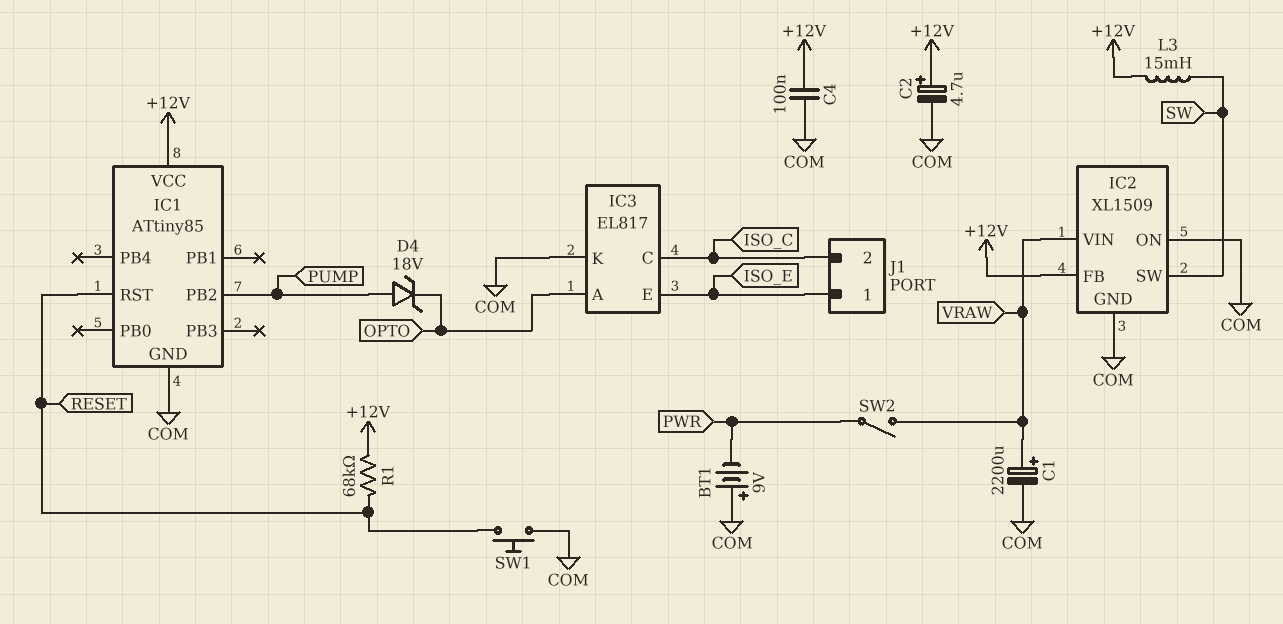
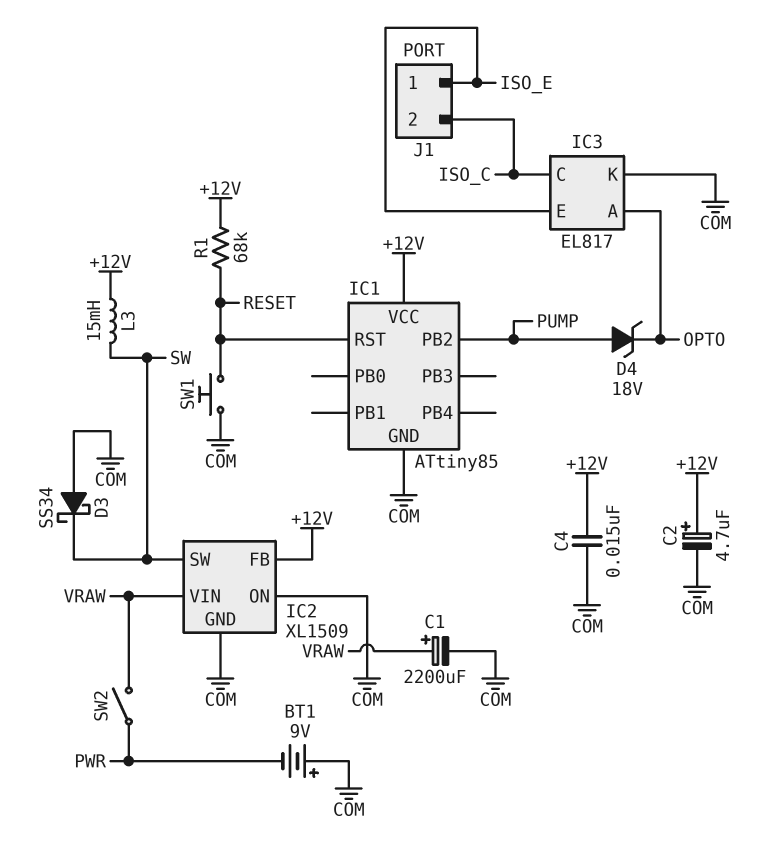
C4: 100nF (+12V, COM) -> 15nF (+12V, COM)
D3: none -> schottky SS34 (A COM, K SW)

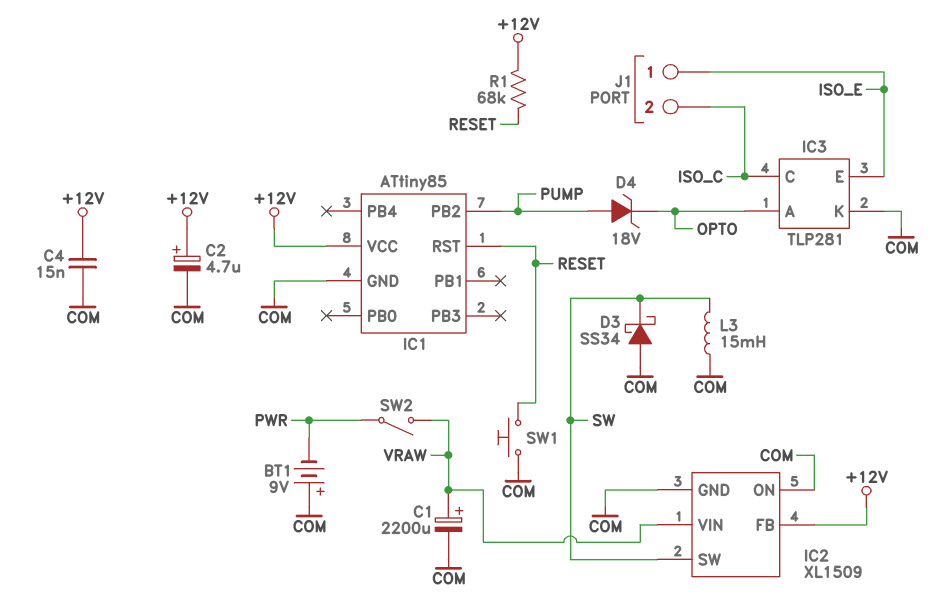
IC3: EL817 -> TLP281
L3: 15mH (+12V, SW) -> 15mH (COM, SW)

